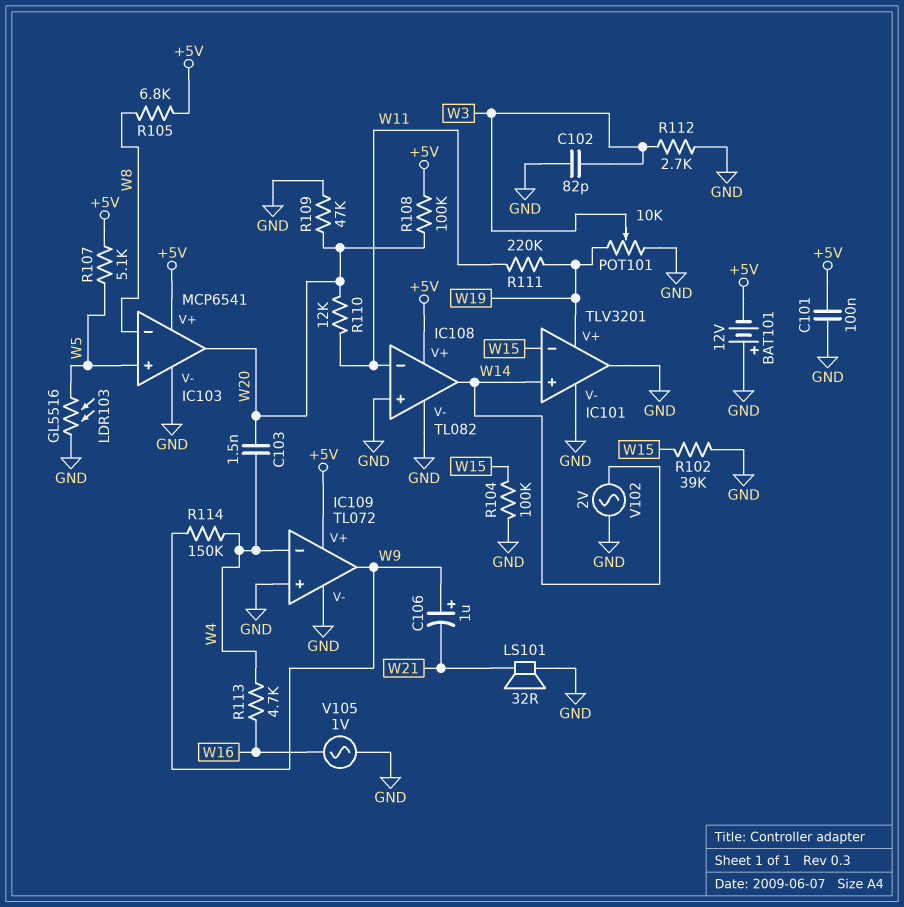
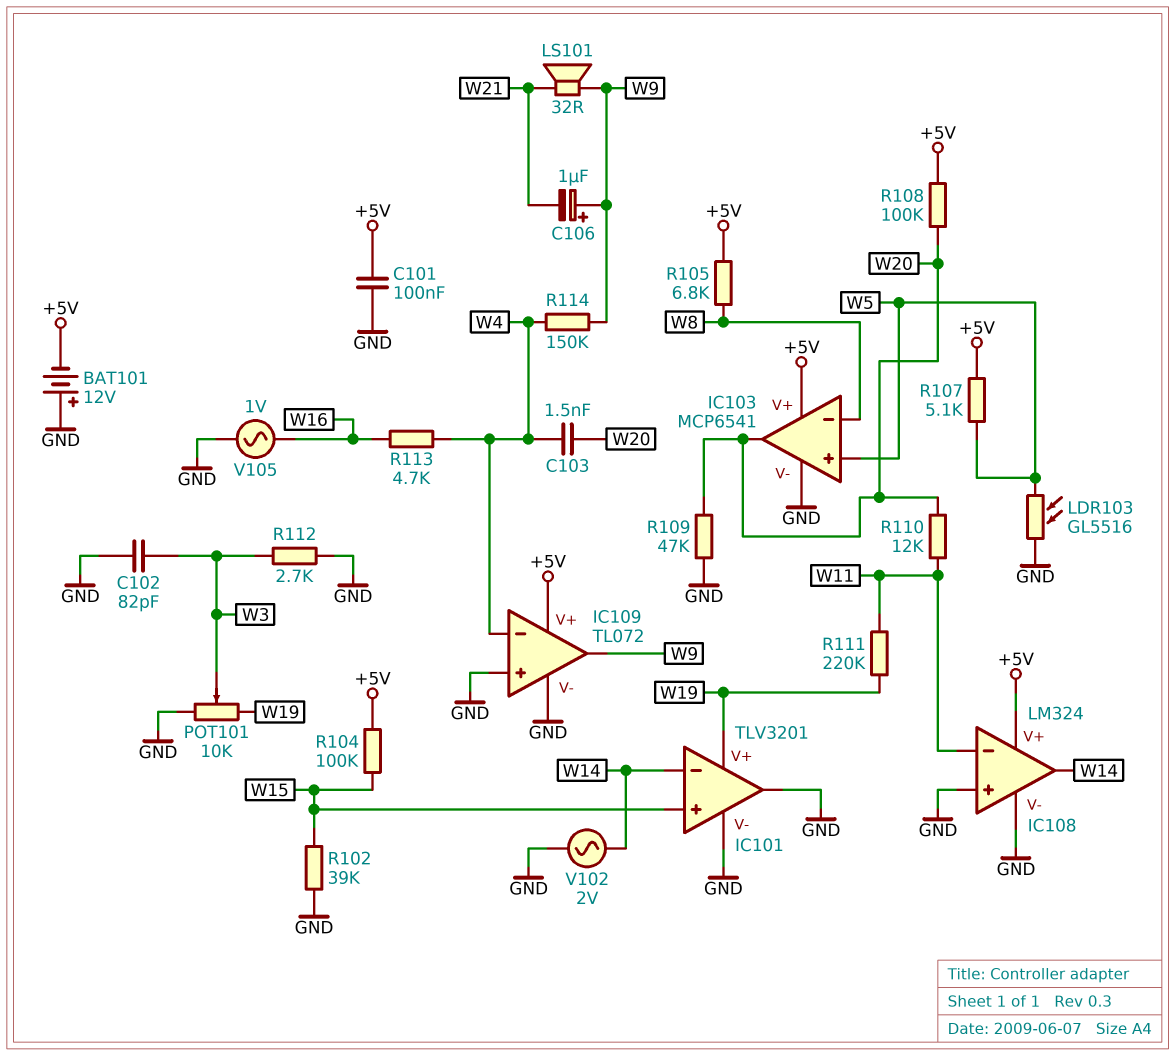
IC101 pin in+: W14 -> W15
IC101 pin in-: W15 -> W14
IC108: TL082 -> LM324
LS101: speaker 32R (GND, W21) -> speaker 32R (W9, W21)
R104: 100k (GND, W15) -> 100k (+5V, W15)

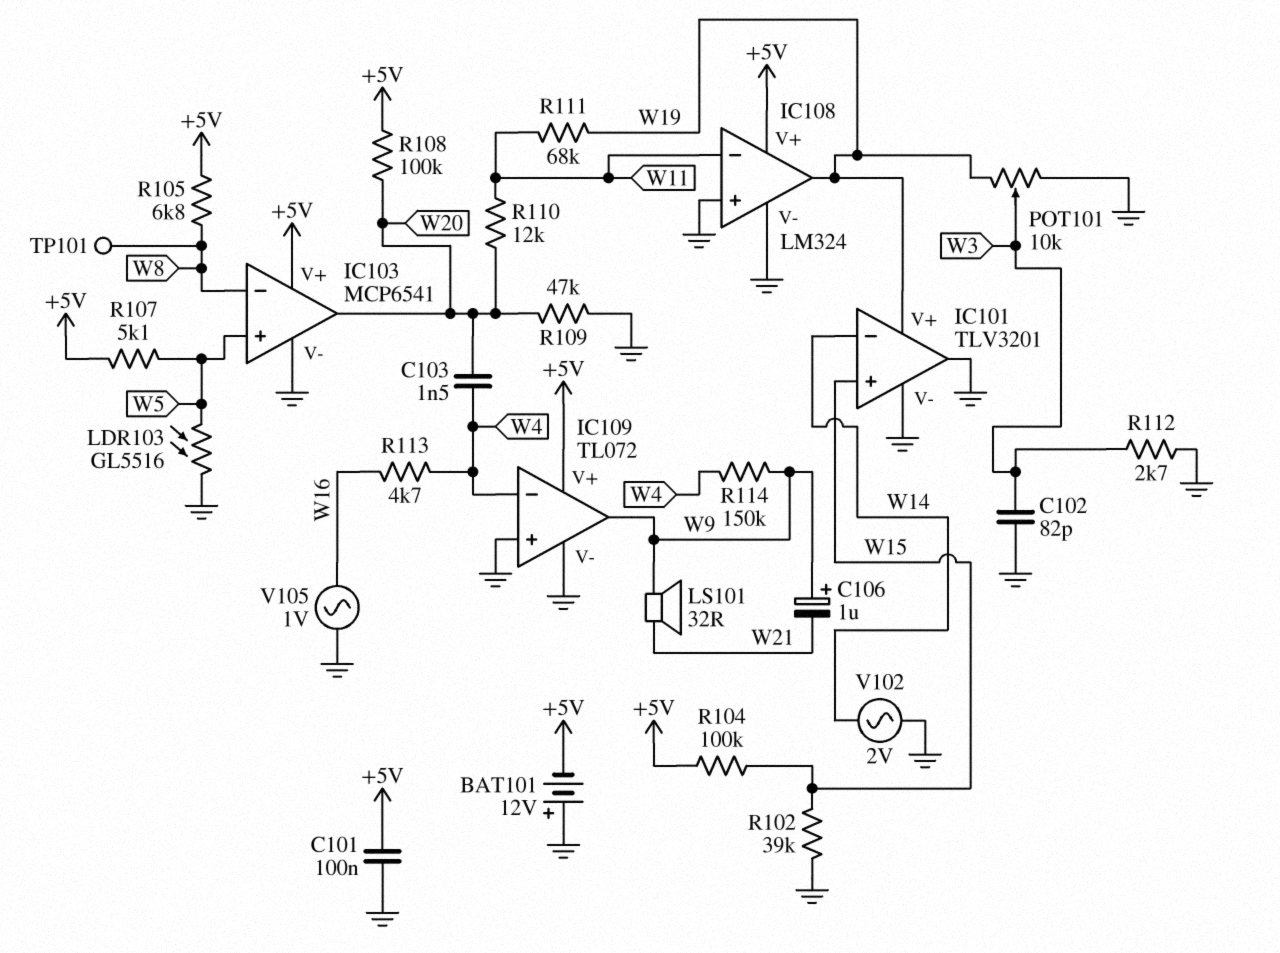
IC108 pin out: W14 -> W19
R111: 220k (W11, W19) -> 68k (W11, W19)
TP101: none -> test point (W8)

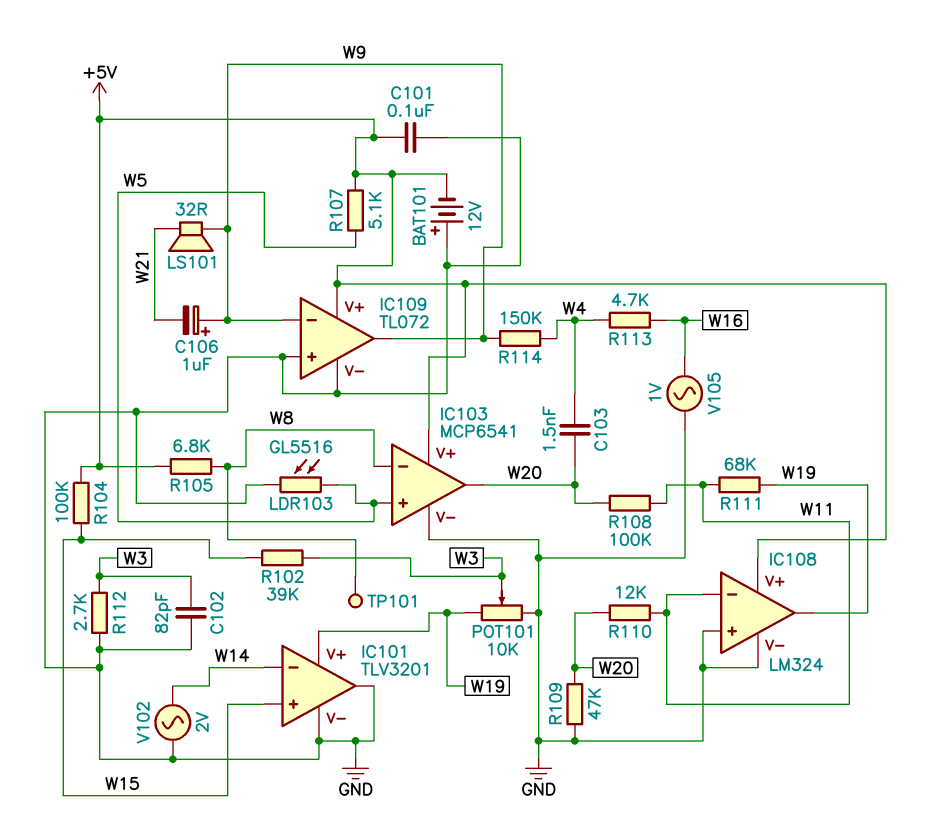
IC109 pin in-: W4 -> W9
R102: 39k (GND, W15) -> 39k (W3, W15)
R108: 100k (+5V, W20) -> 100k (W11, W20)

